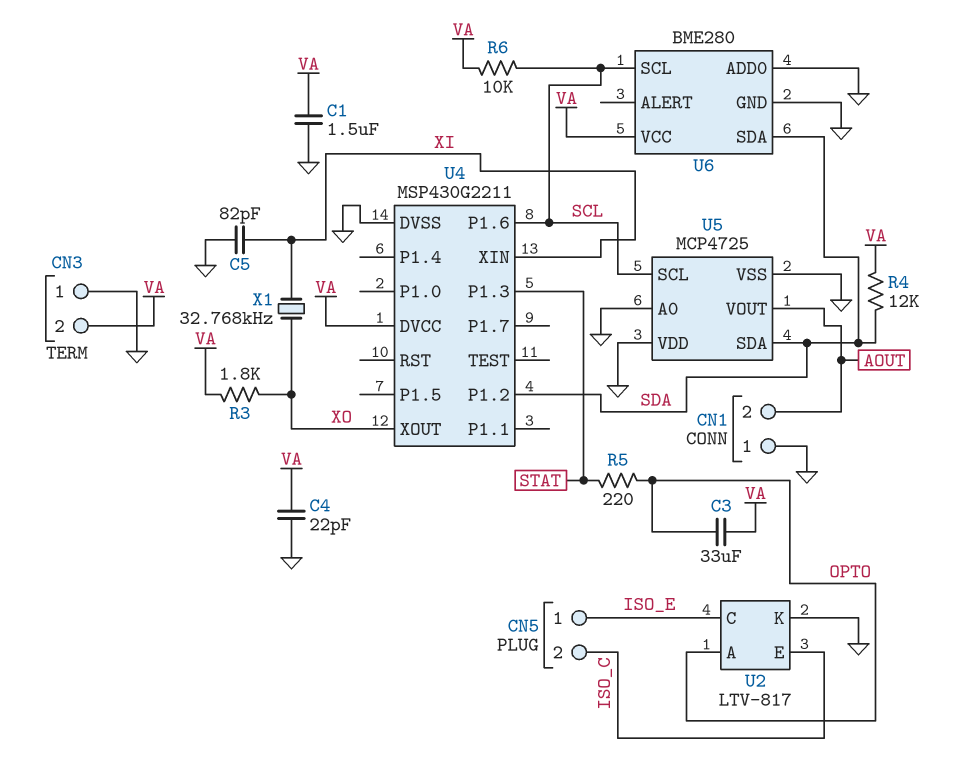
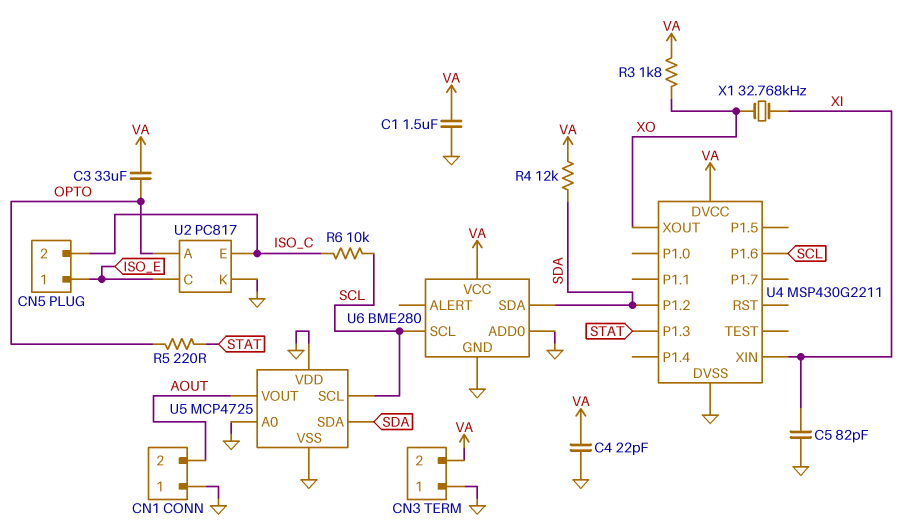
R6: 10k (SCL, VA) -> 10k (ISO_C, SCL)
U2: LTV-817 -> PC817

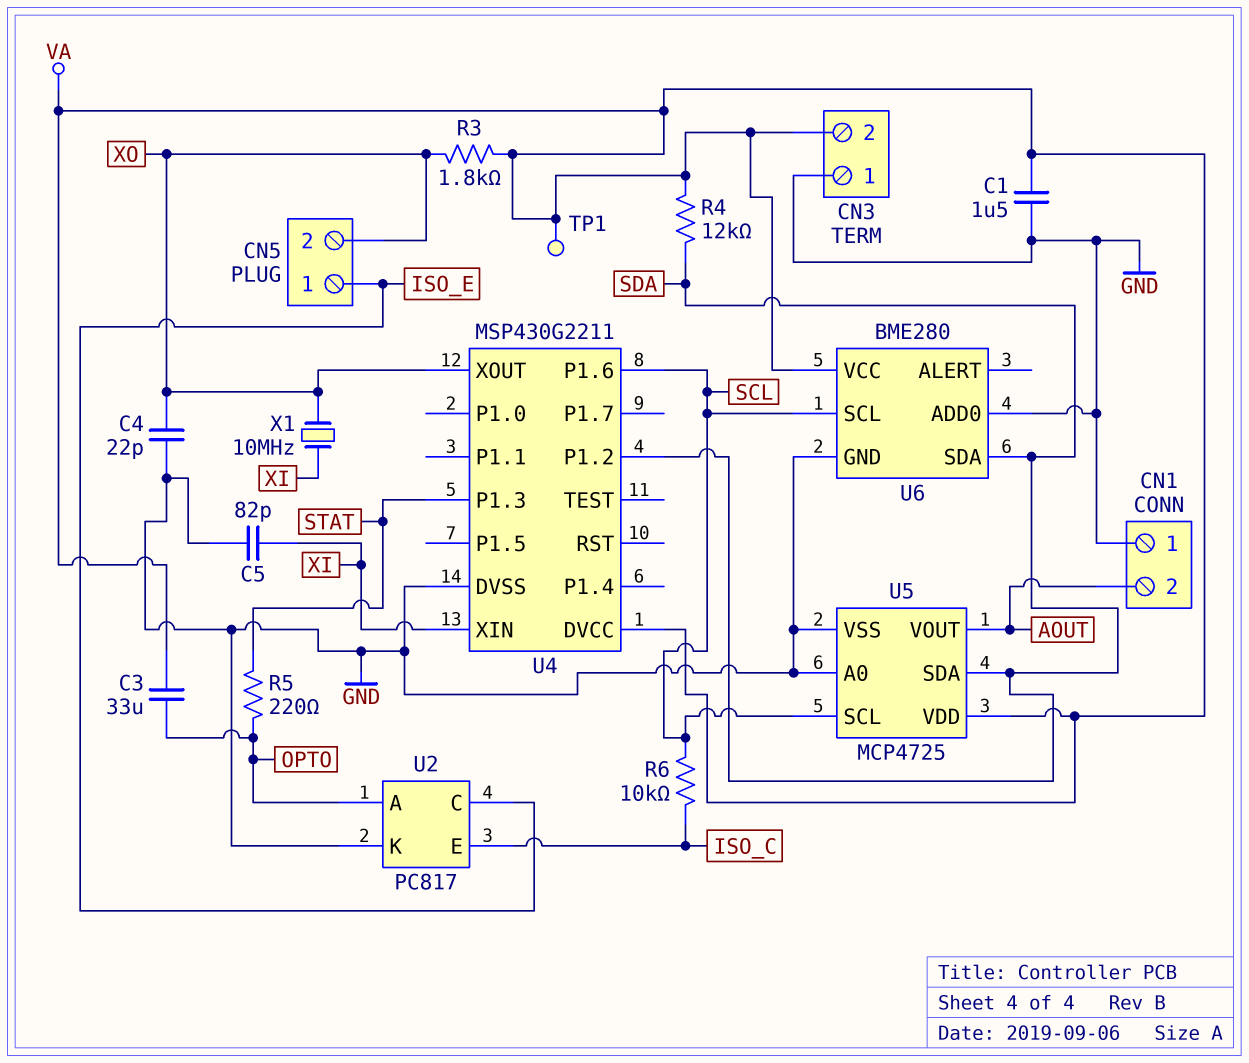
C4: 22pF (GND, VA) -> 22pF (GND, XO)
CN5 pin 2: ISO_C -> XO
TP1: none -> test point (VA)
U5 pin VDD: GND -> VA
X1: 32.768kHz (XI, XO) -> 10MHz (XI, XO)

